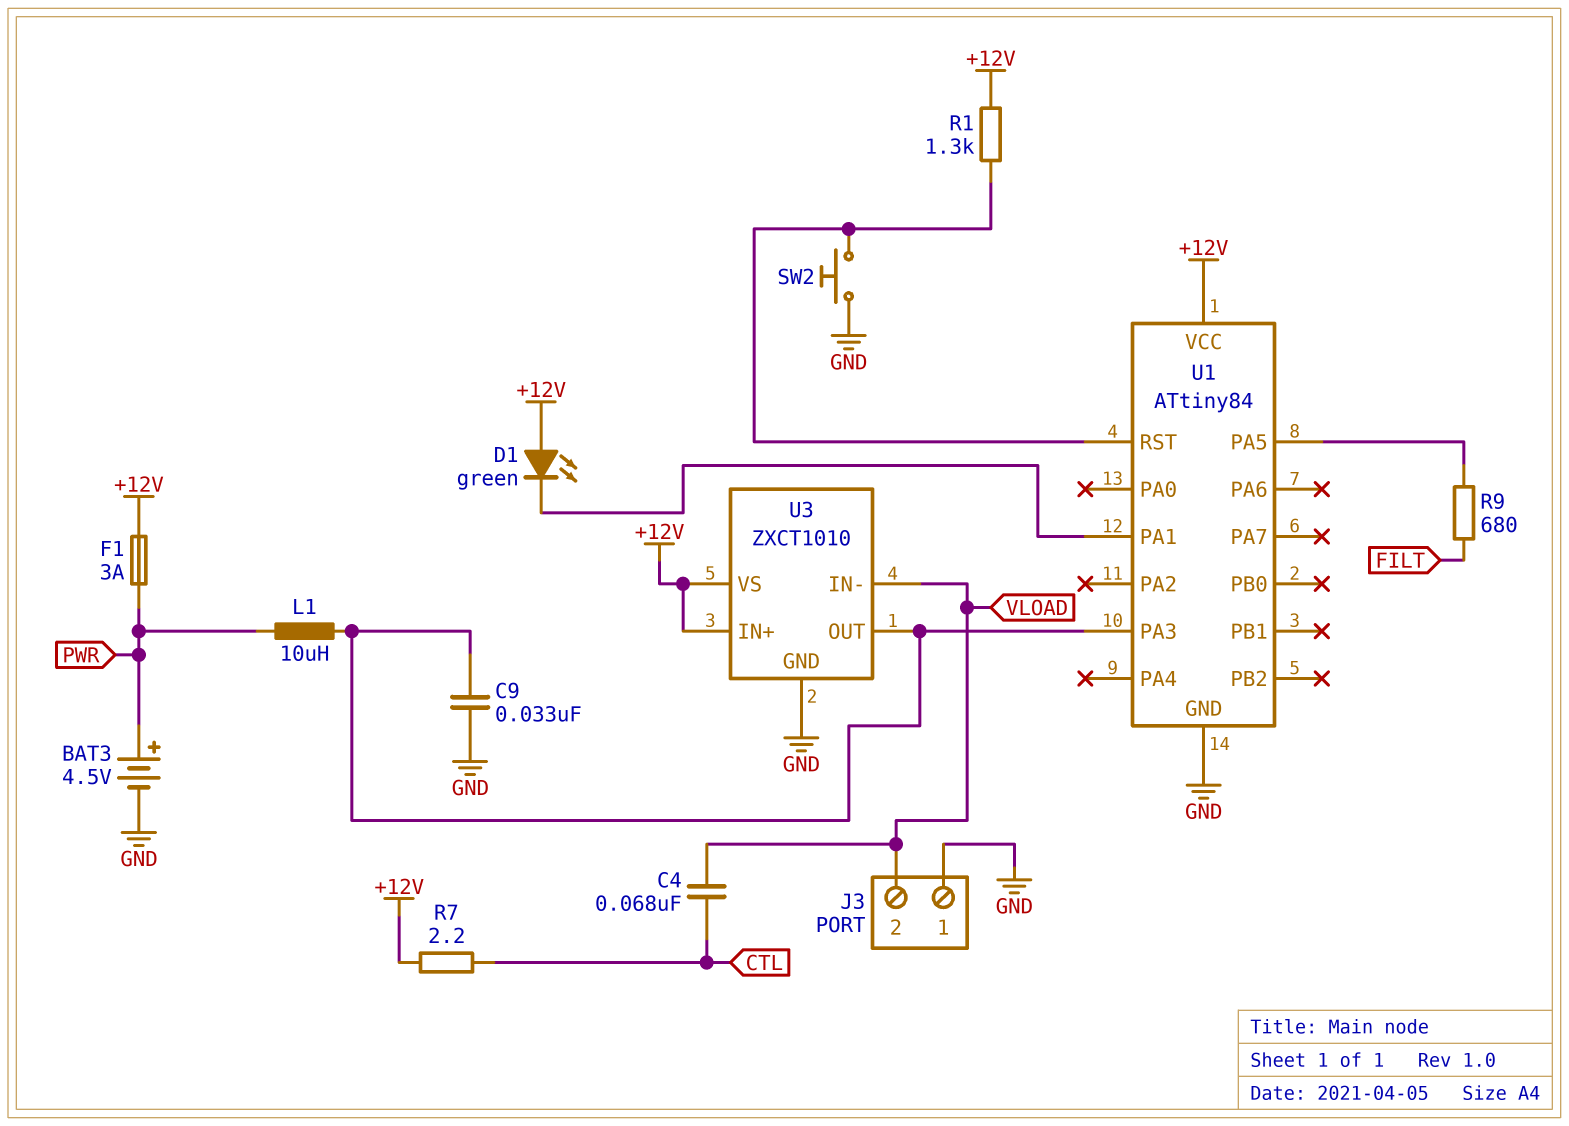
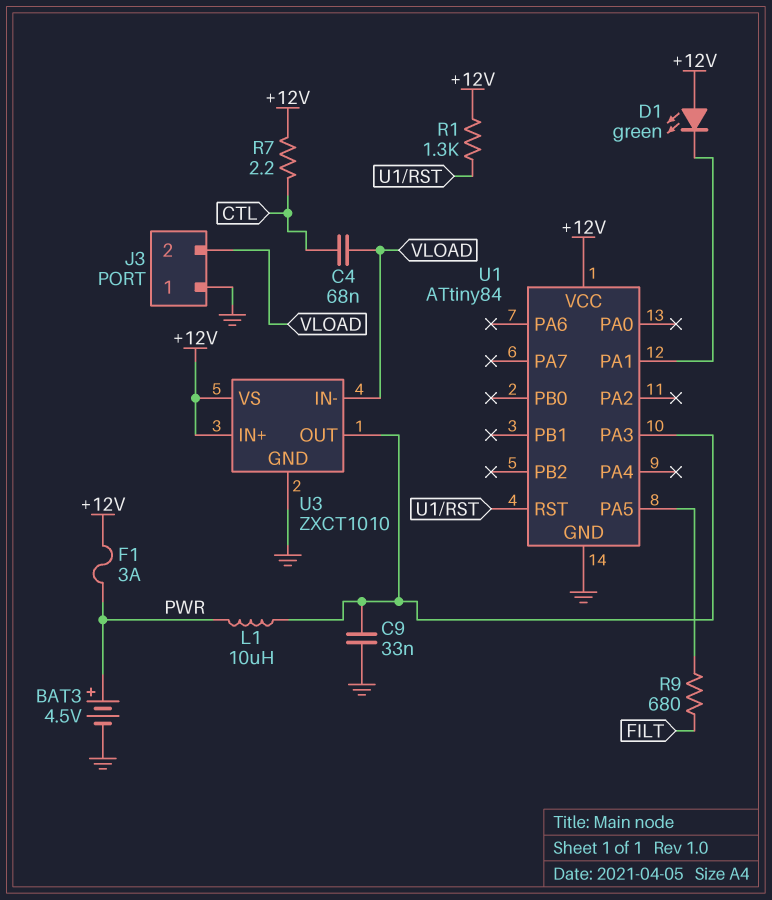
SW2: button (GND, U1/RST) -> none

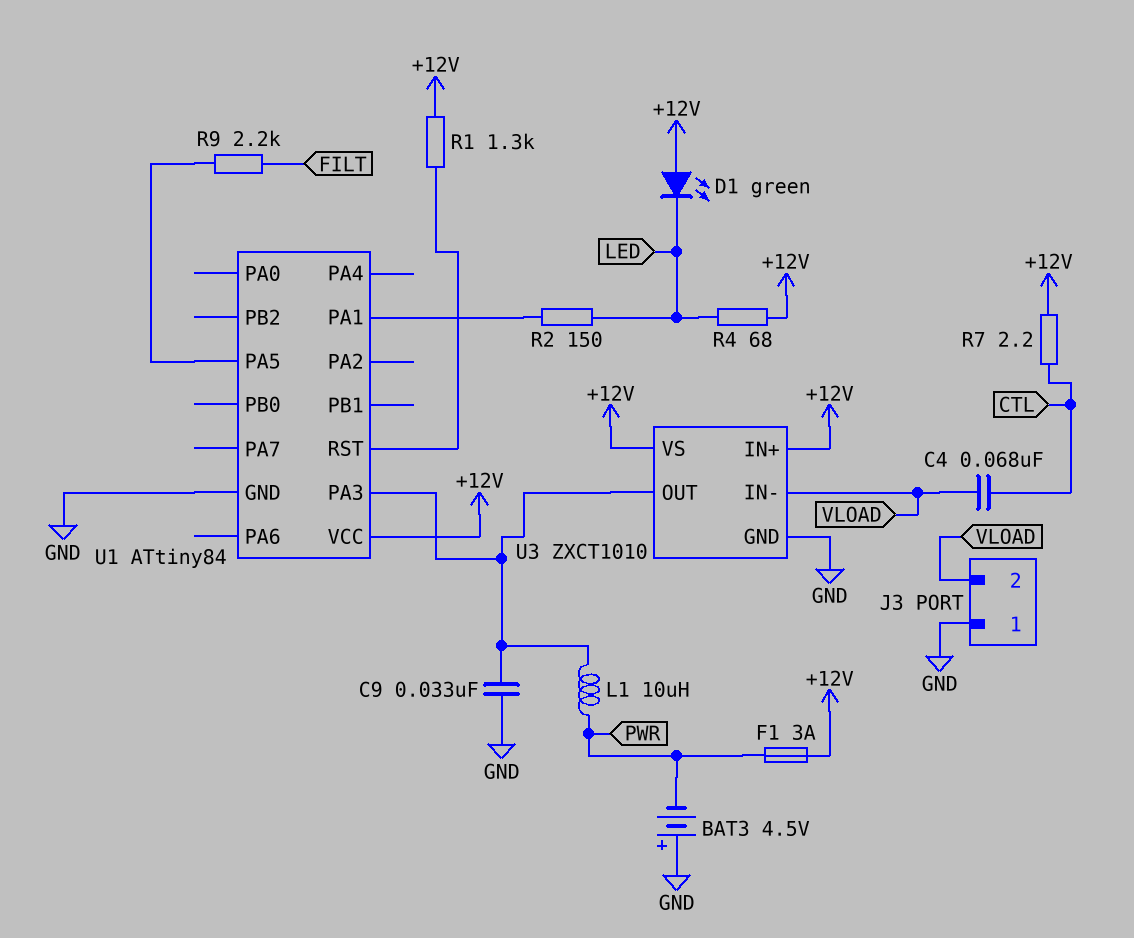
BAT3: 4.5V (plus PWR, minus GND) -> 4.5V (plus GND, minus PWR)
D1: LED green (A +12V, K U1/PA1) -> LED green (A +12V, K LED)
R2: none -> 150 (LED, U1/PA1)
R4: none -> 68 (+12V, LED)
R9: 680 (FILT, U1/PA5) -> 2.2k (FILT, U1/PA5)

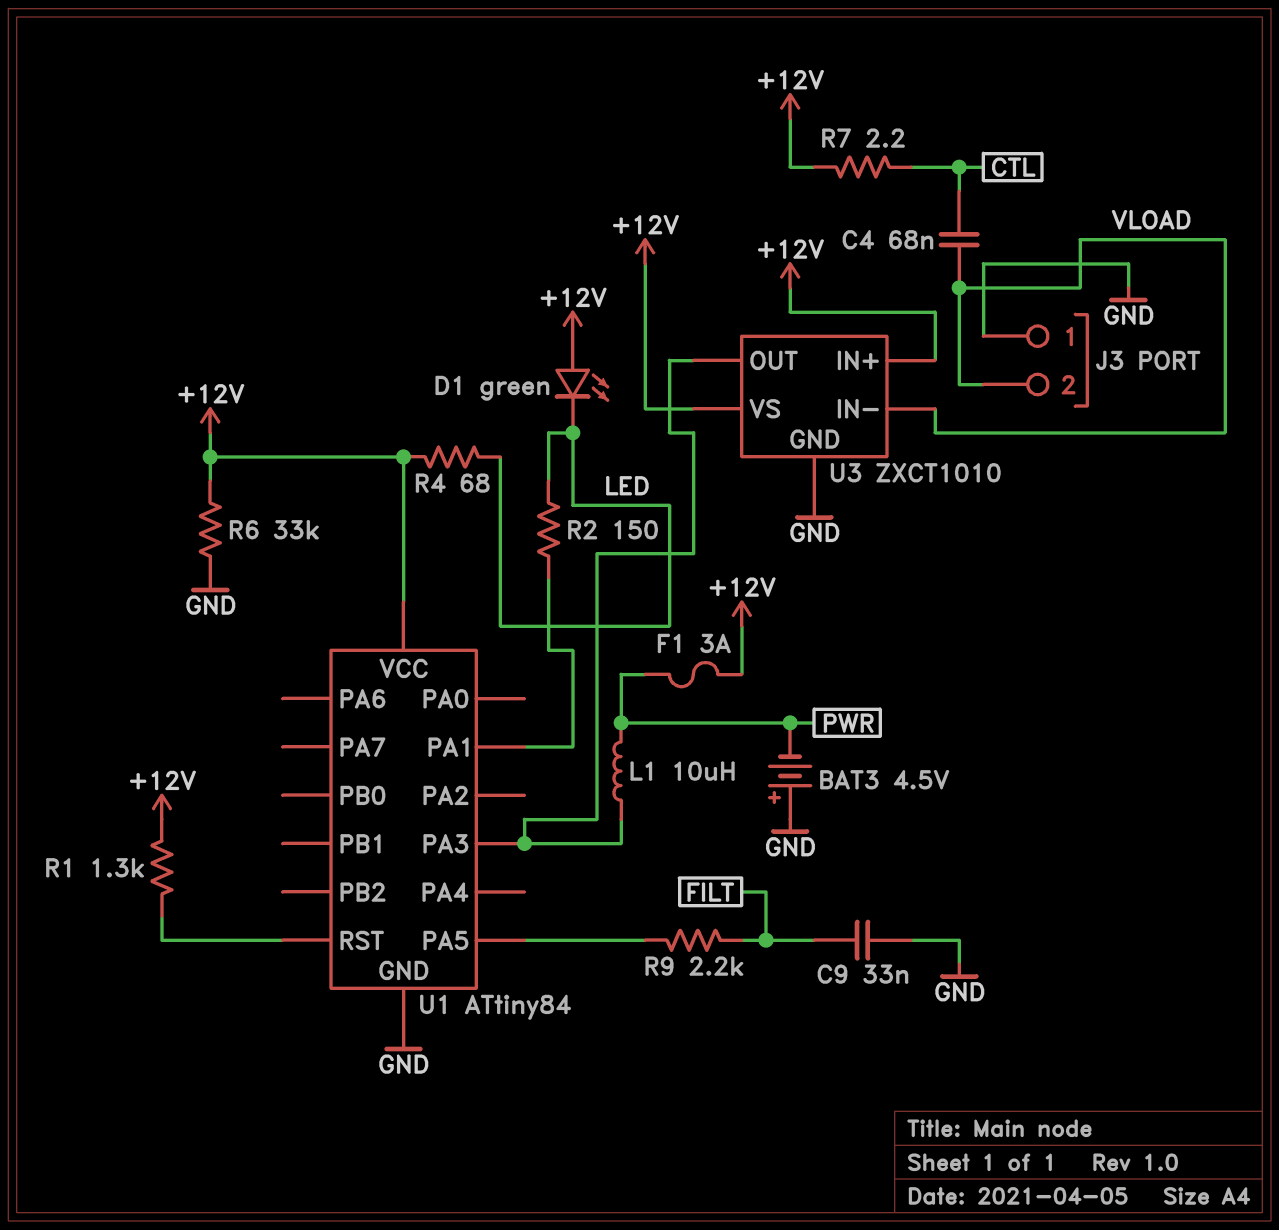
C9: 33nF (GND, U1/PA3) -> 33nF (FILT, GND)
R6: none -> 33k (+12V, GND)

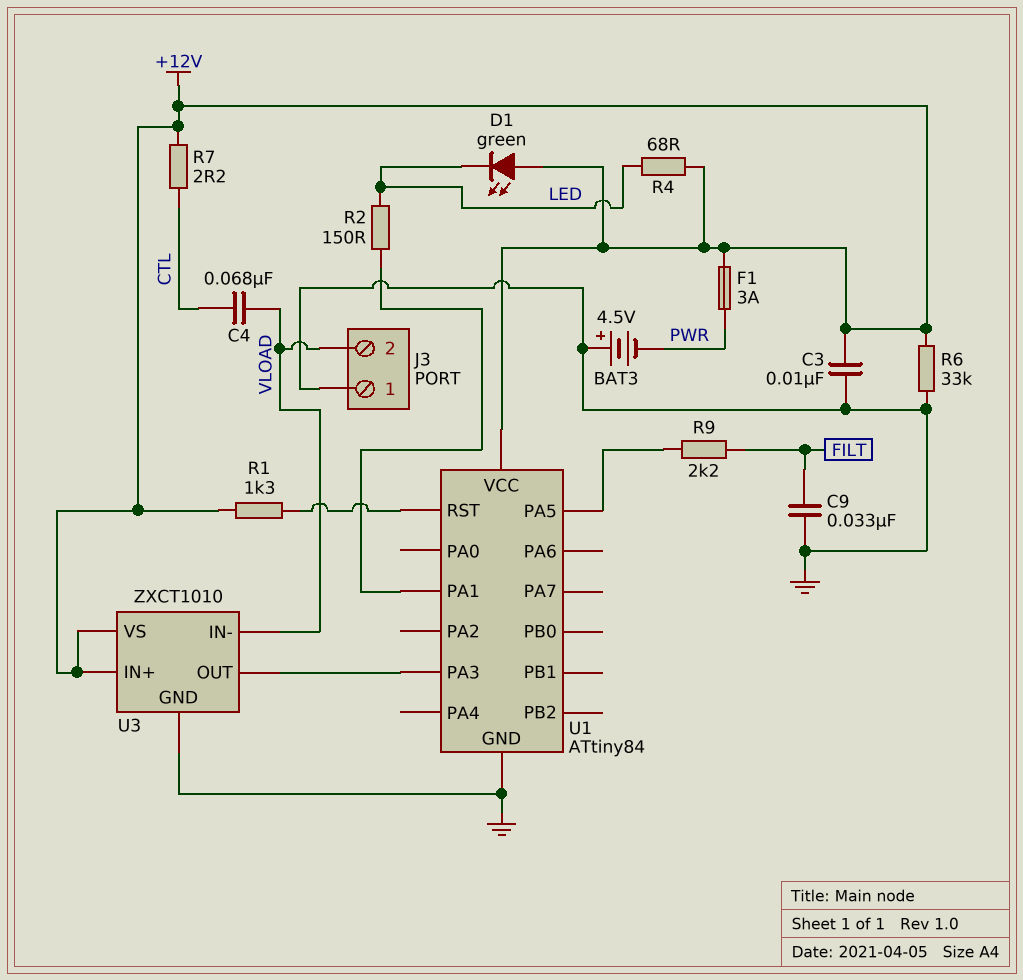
C3: none -> 10nF (+12V, GND)
L1: 10uH (PWR, U1/PA3) -> none

